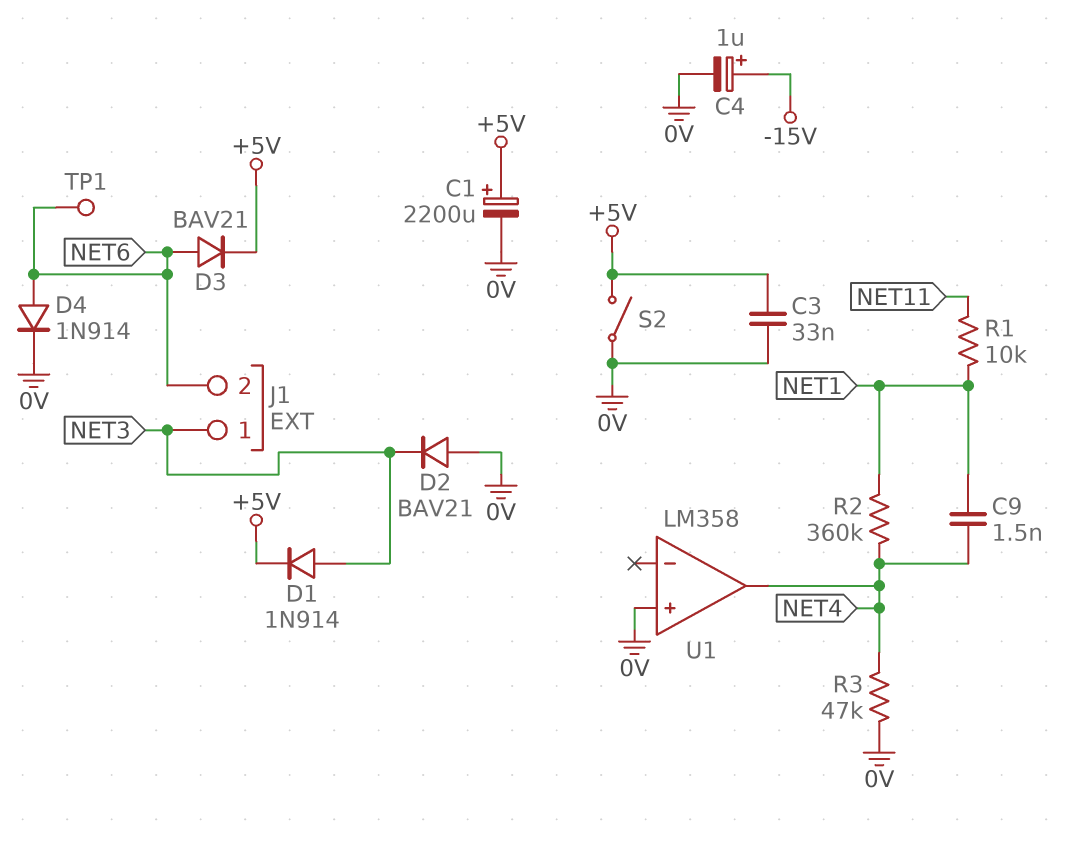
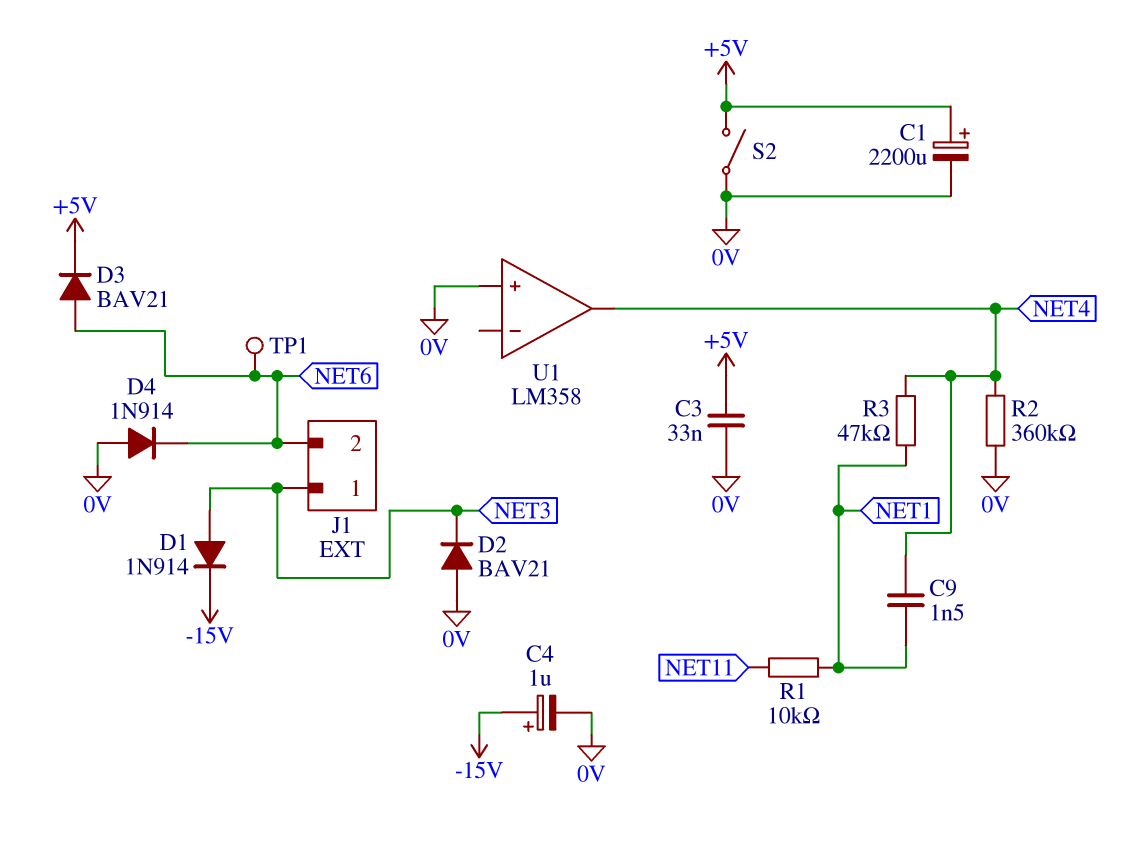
D1: diode 1N914 (A NET3, K +5V) -> diode 1N914 (A NET3, K -15V)
D4: diode 1N914 (A NET6, K 0V) -> diode 1N914 (A 0V, K NET6)
R2: 360k (NET1, NET4) -> 360k (0V, NET4)
R3: 47k (0V, NET4) -> 47k (NET1, NET4)

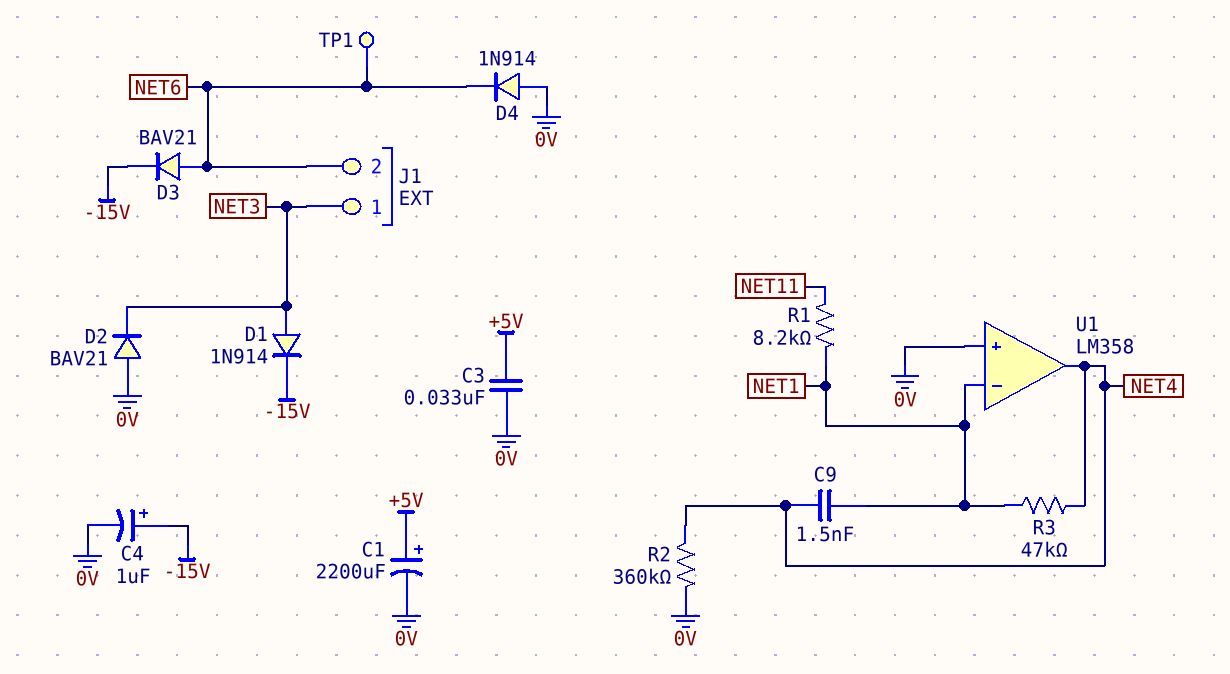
D3: diode BAV21 (A NET6, K +5V) -> diode BAV21 (A NET6, K -15V)
R1: 10k (NET1, NET11) -> 8.2k (NET1, NET11)
S2: switch (+5V, 0V) -> none
U1 pin in-: none -> NET1

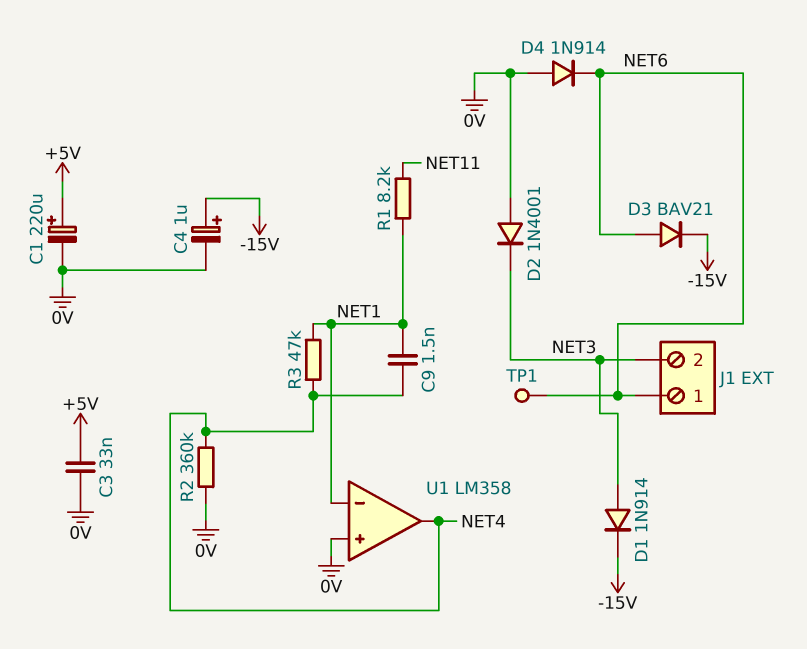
C1: 2200uF (plus +5V, minus 0V) -> 220uF (plus +5V, minus 0V)
D2: diode BAV21 (A 0V, K NET3) -> diode 1N4001 (A 0V, K NET3)
J1 pin 1: NET3 -> NET6
J1 pin 2: NET6 -> NET3

